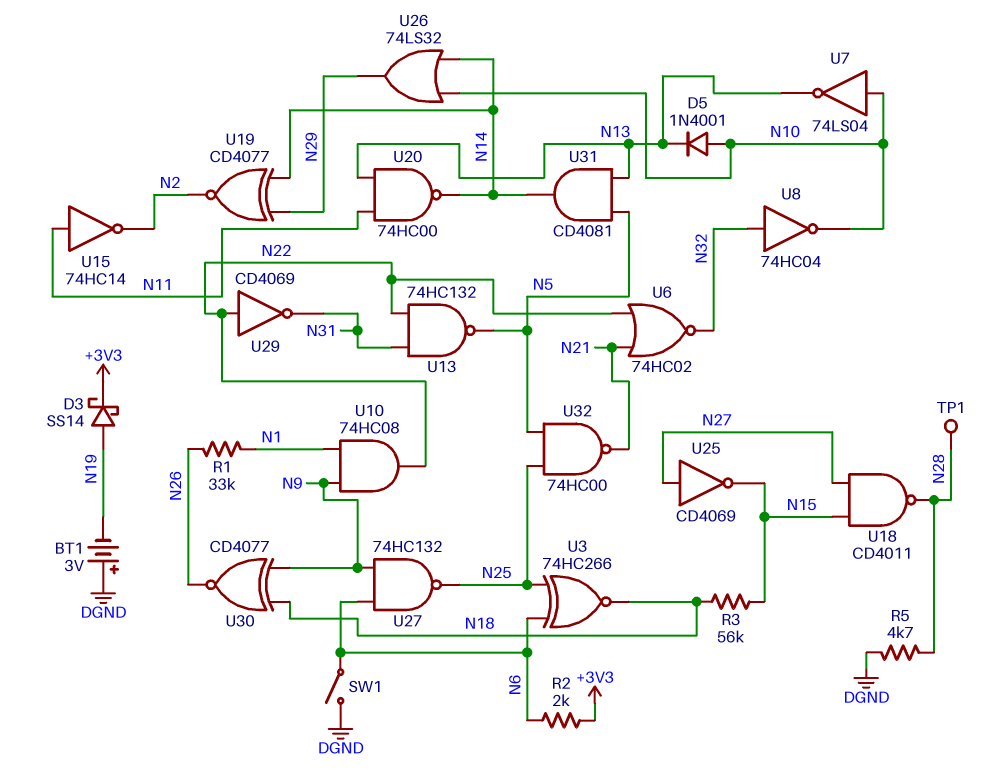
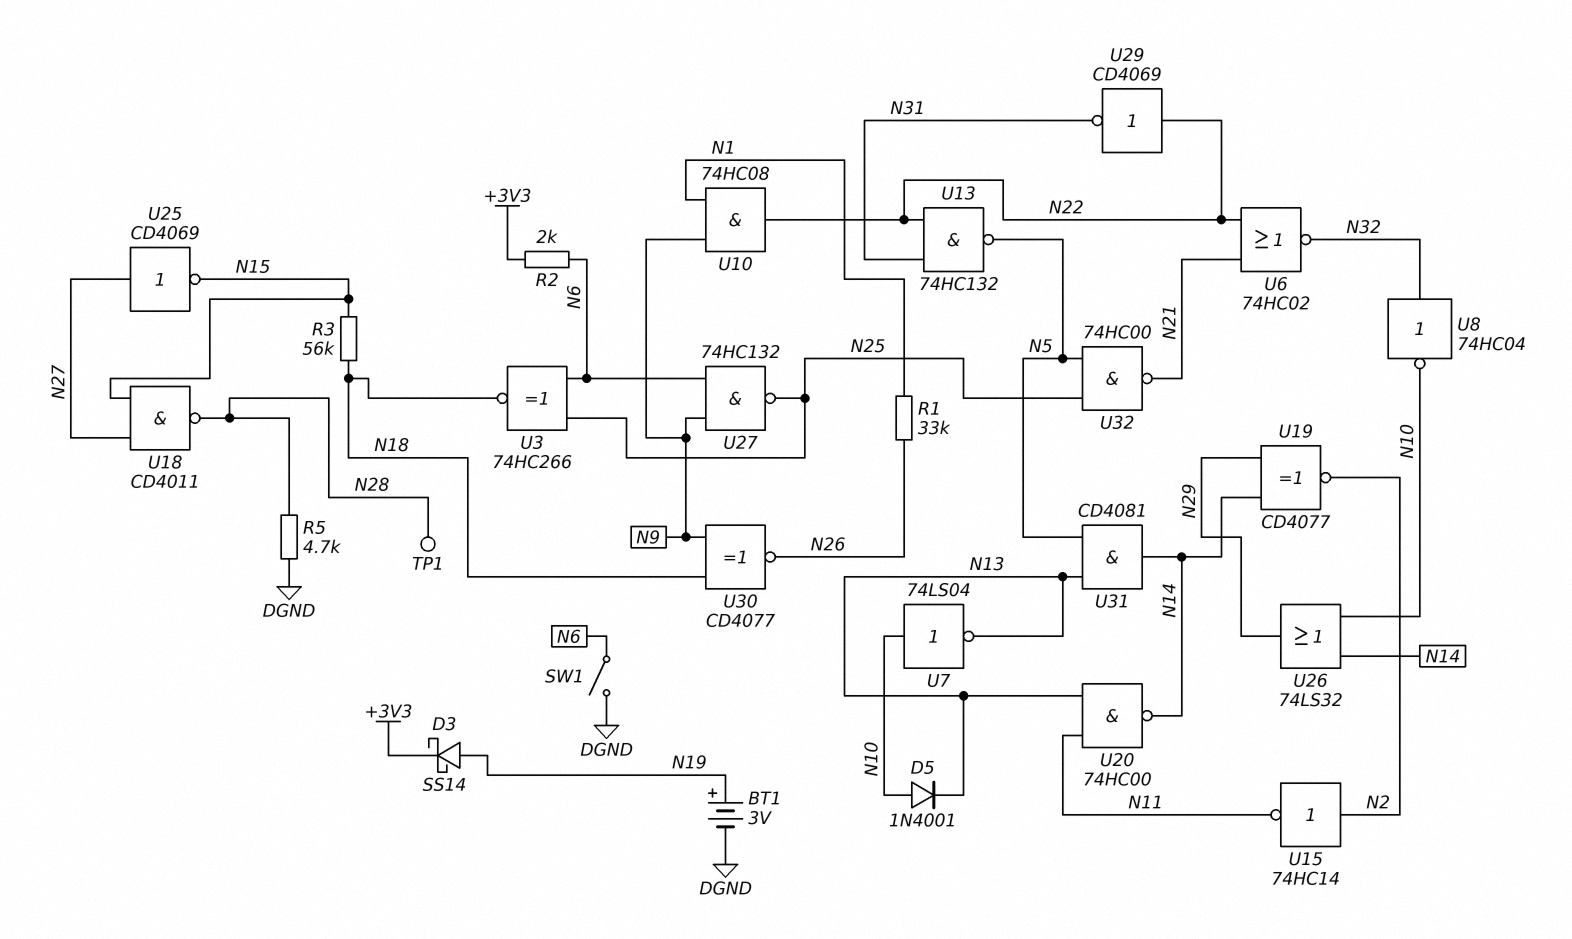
BT1: 3V (plus DGND, minus N19) -> 3V (plus N19, minus DGND)
U15: NOT 74HC14 (in N11, out N2) -> NOT 74HC14 (in N2, out N11)

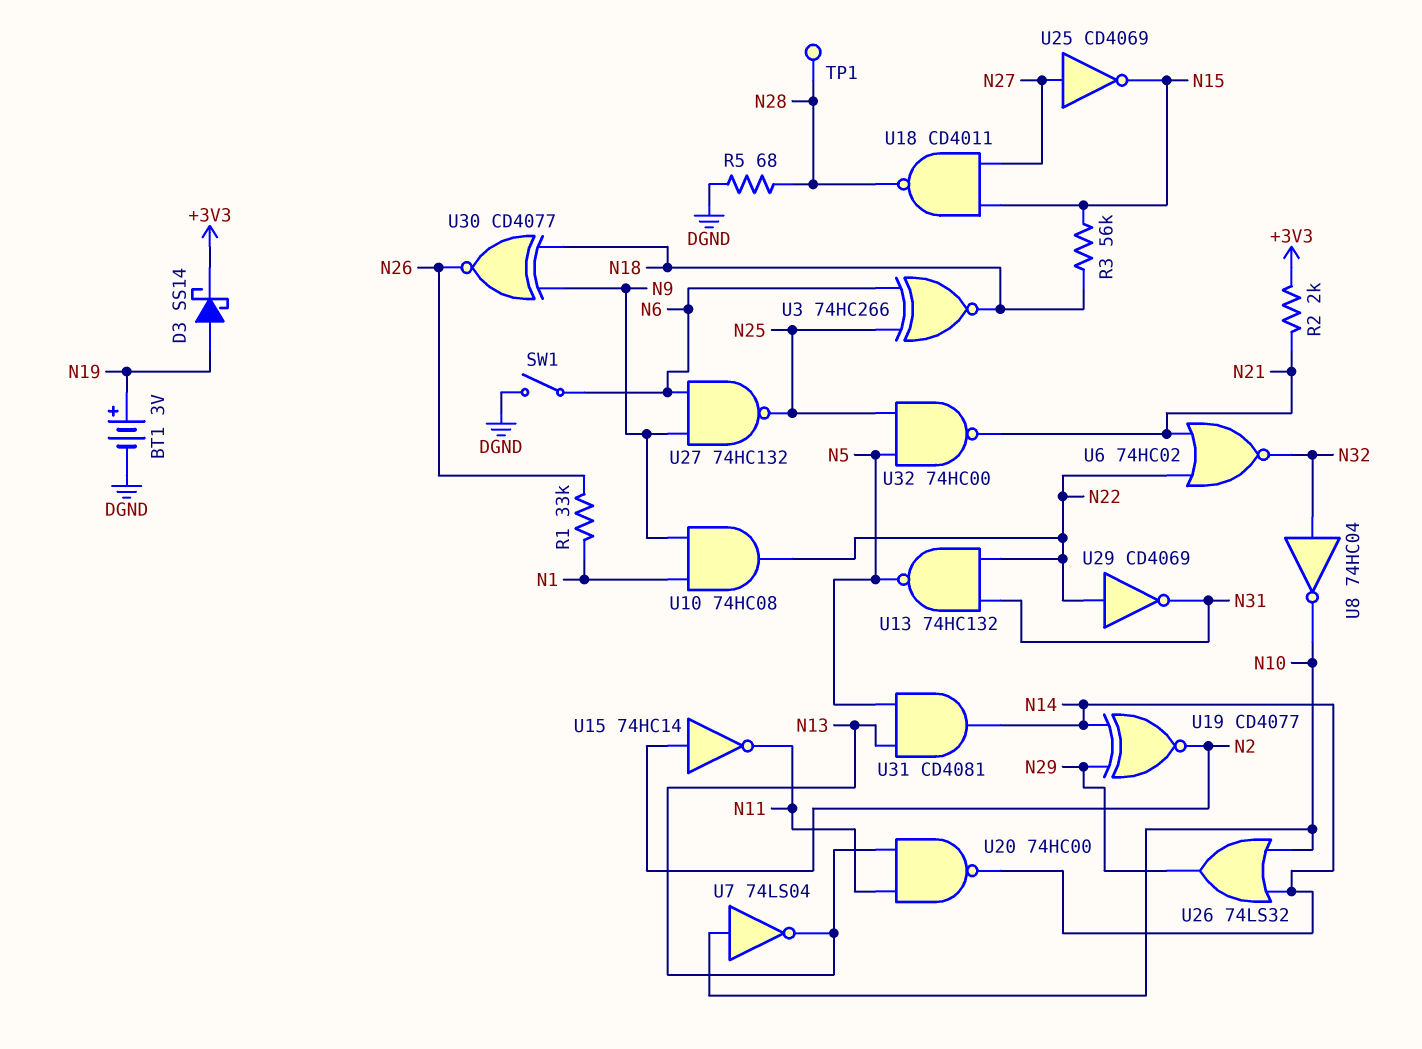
D5: diode 1N4001 (A N10, K N13) -> none
R2: 2k (+3V3, N6) -> 2k (+3V3, N21)
R5: 4.7k (DGND, N28) -> 68 (DGND, N28)

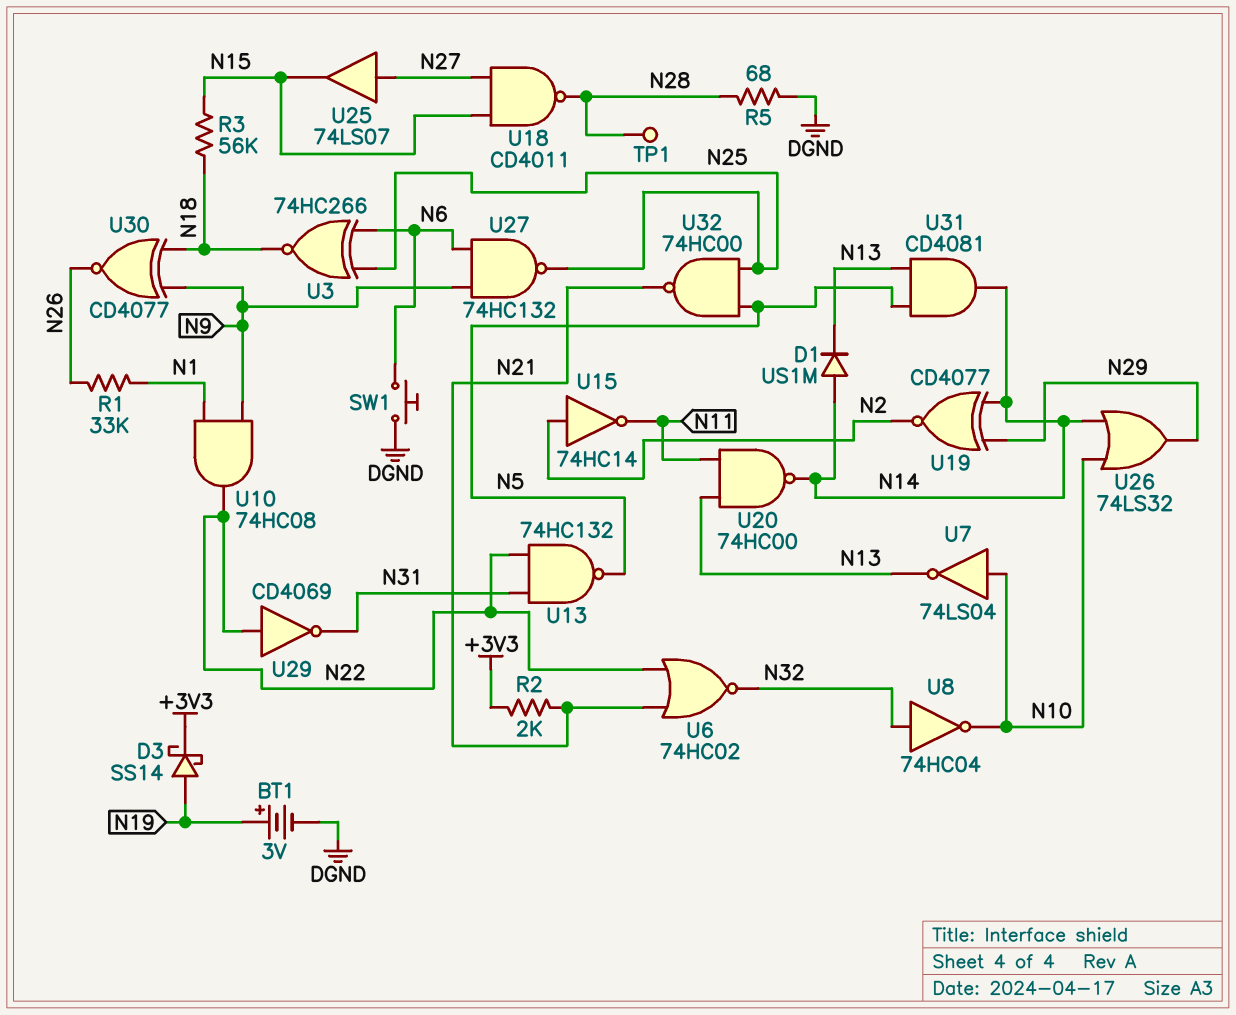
D1: none -> diode US1M (A N14, K N13)
SW1: switch (DGND, N6) -> button (DGND, N6)
U25: NOT CD4069 (in N27, out N15) -> buffer 74LS07 (in N27, out N15)

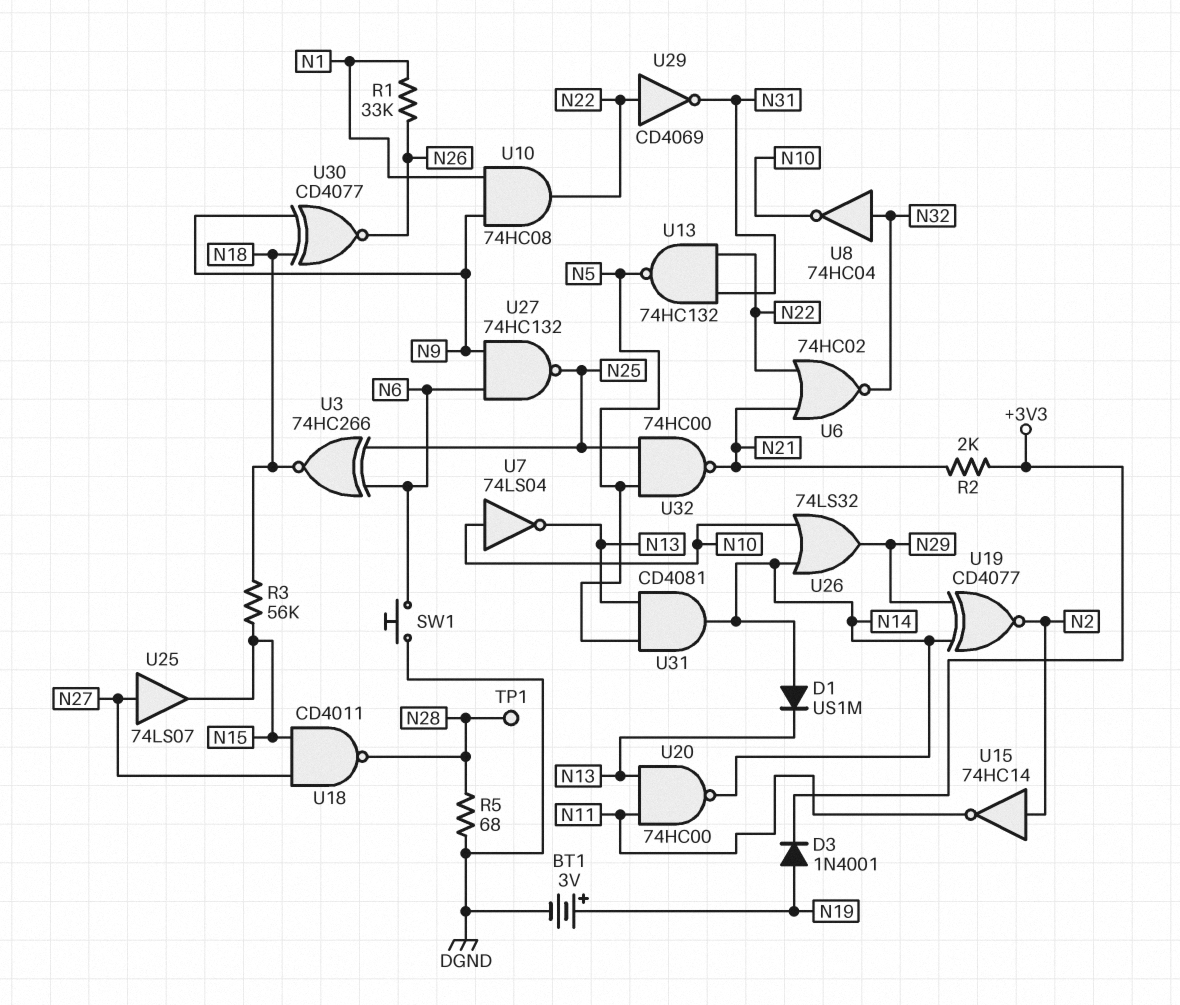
D3: schottky SS14 (A N19, K +3V3) -> diode 1N4001 (A N19, K +3V3)

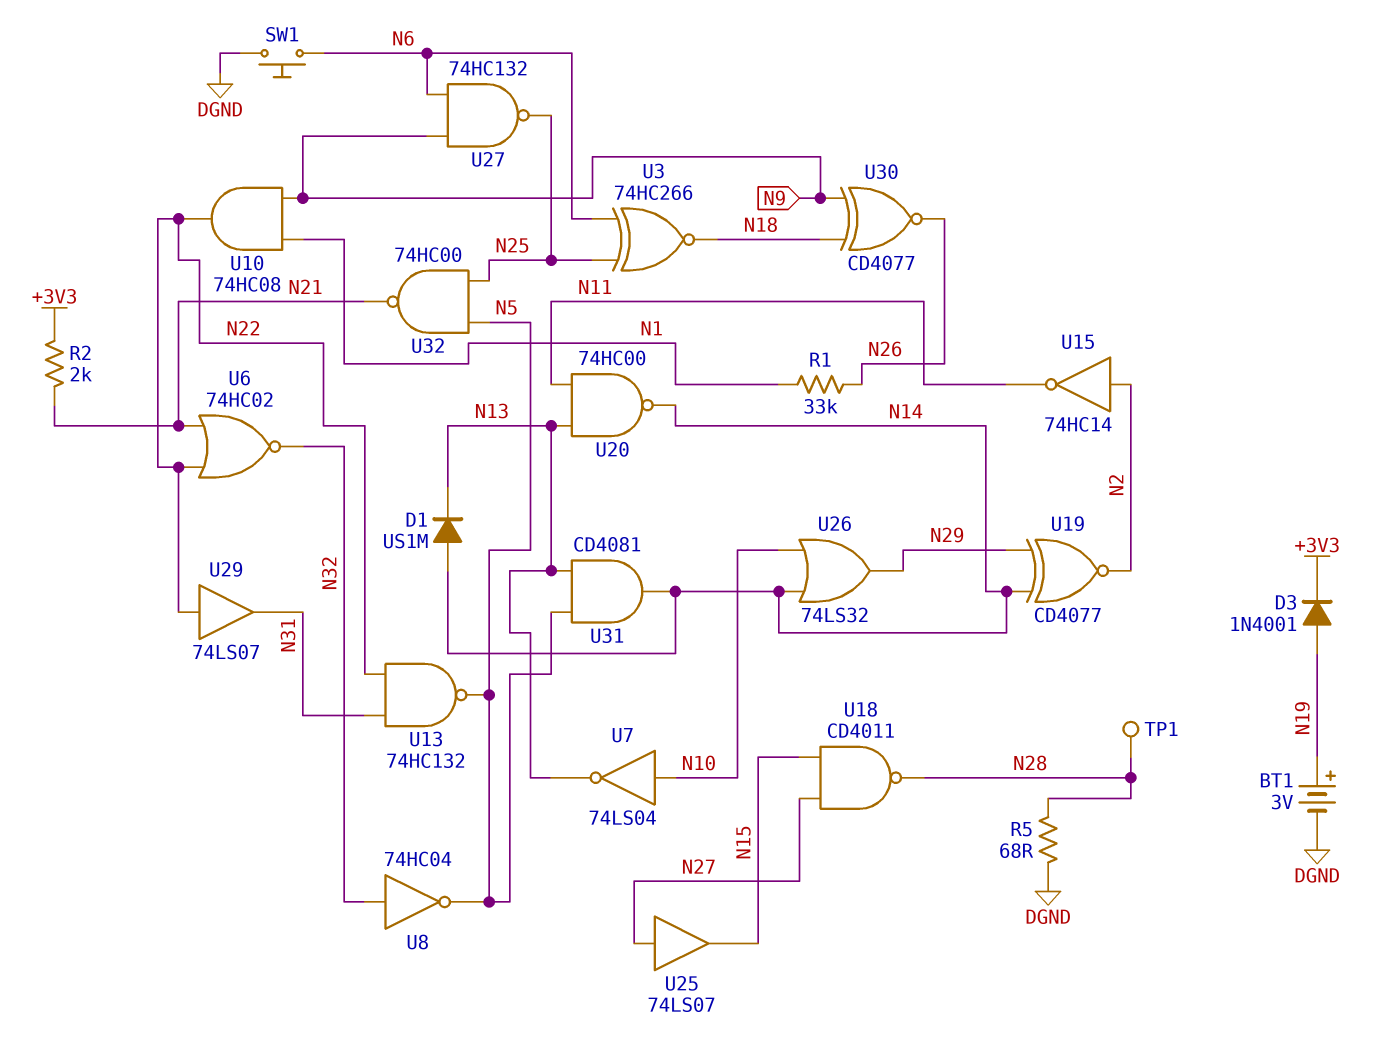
R3: 56k (N15, N18) -> none
U8: NOT 74HC04 (in N32, out N10) -> NOT 74HC04 (in N32, out N5)
U29: NOT CD4069 (in N22, out N31) -> buffer 74LS07 (in N22, out N31)

